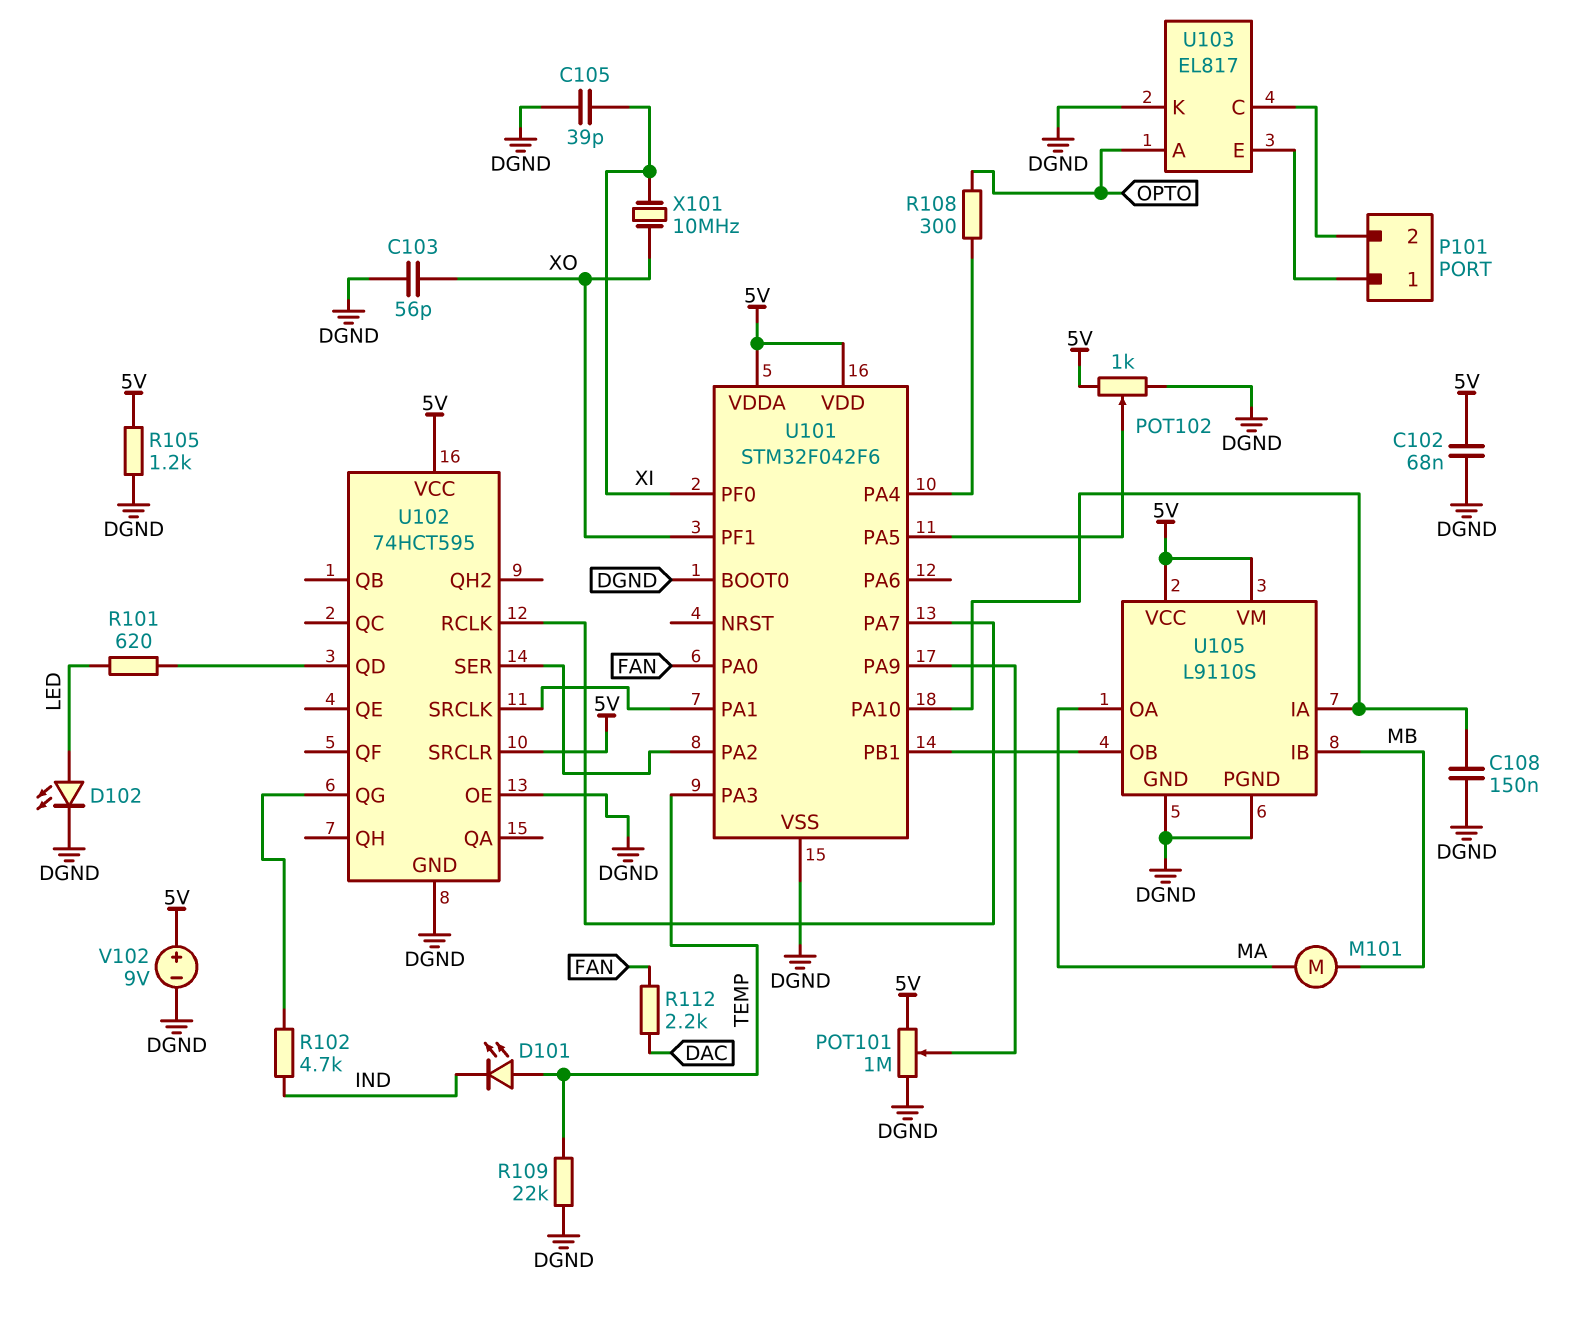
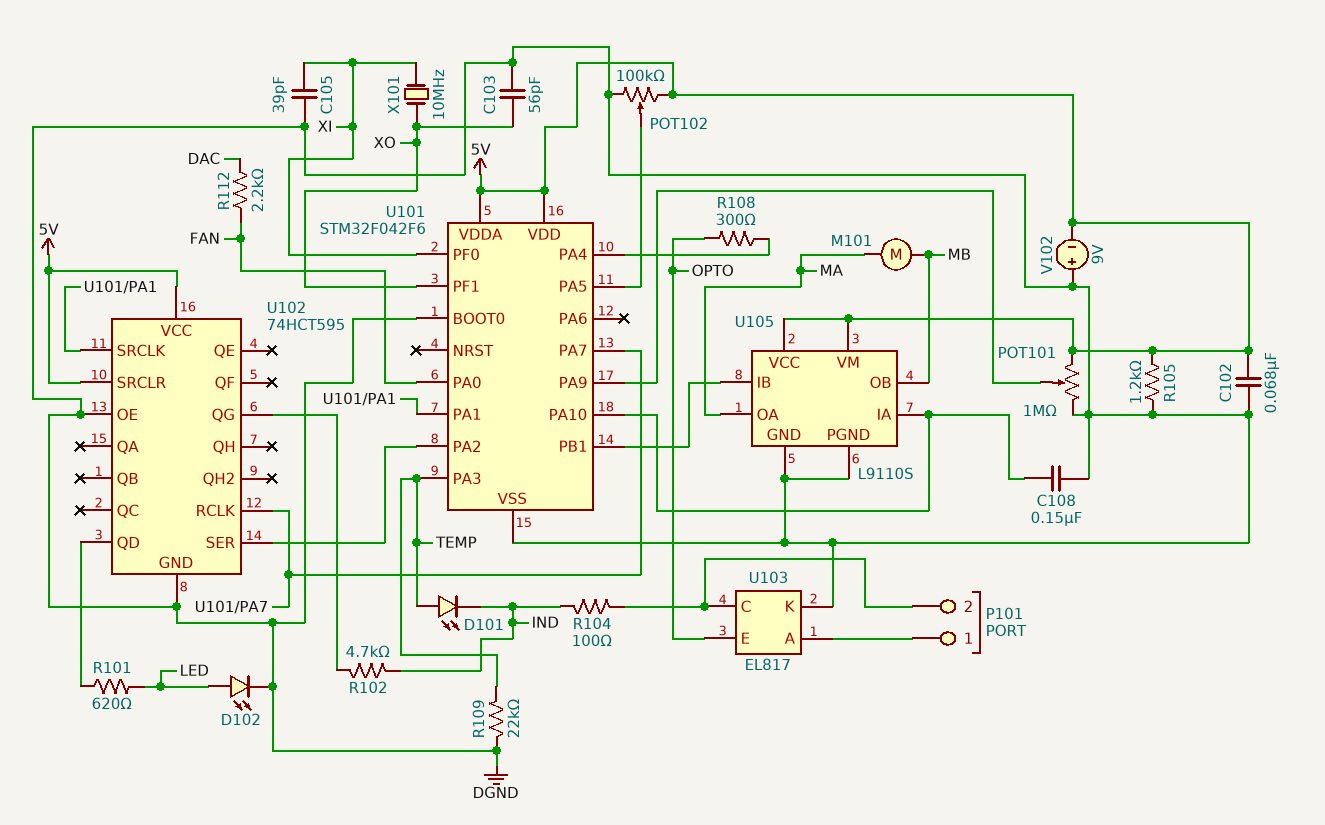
POT102: 1k (5V, DGND, wiper U101/PA5) -> 100k (5V, DGND, wiper U101/PA5)
R104: none -> 100 (IND, P101/2)
U103 pin A: OPTO -> P101/1
U103 pin E: P101/1 -> OPTO
U105 pin IB: MB -> U101/PB1
U105 pin OB: U101/PB1 -> MB
V102: 9V (plus 5V, minus DGND) -> 9V (plus DGND, minus 5V)

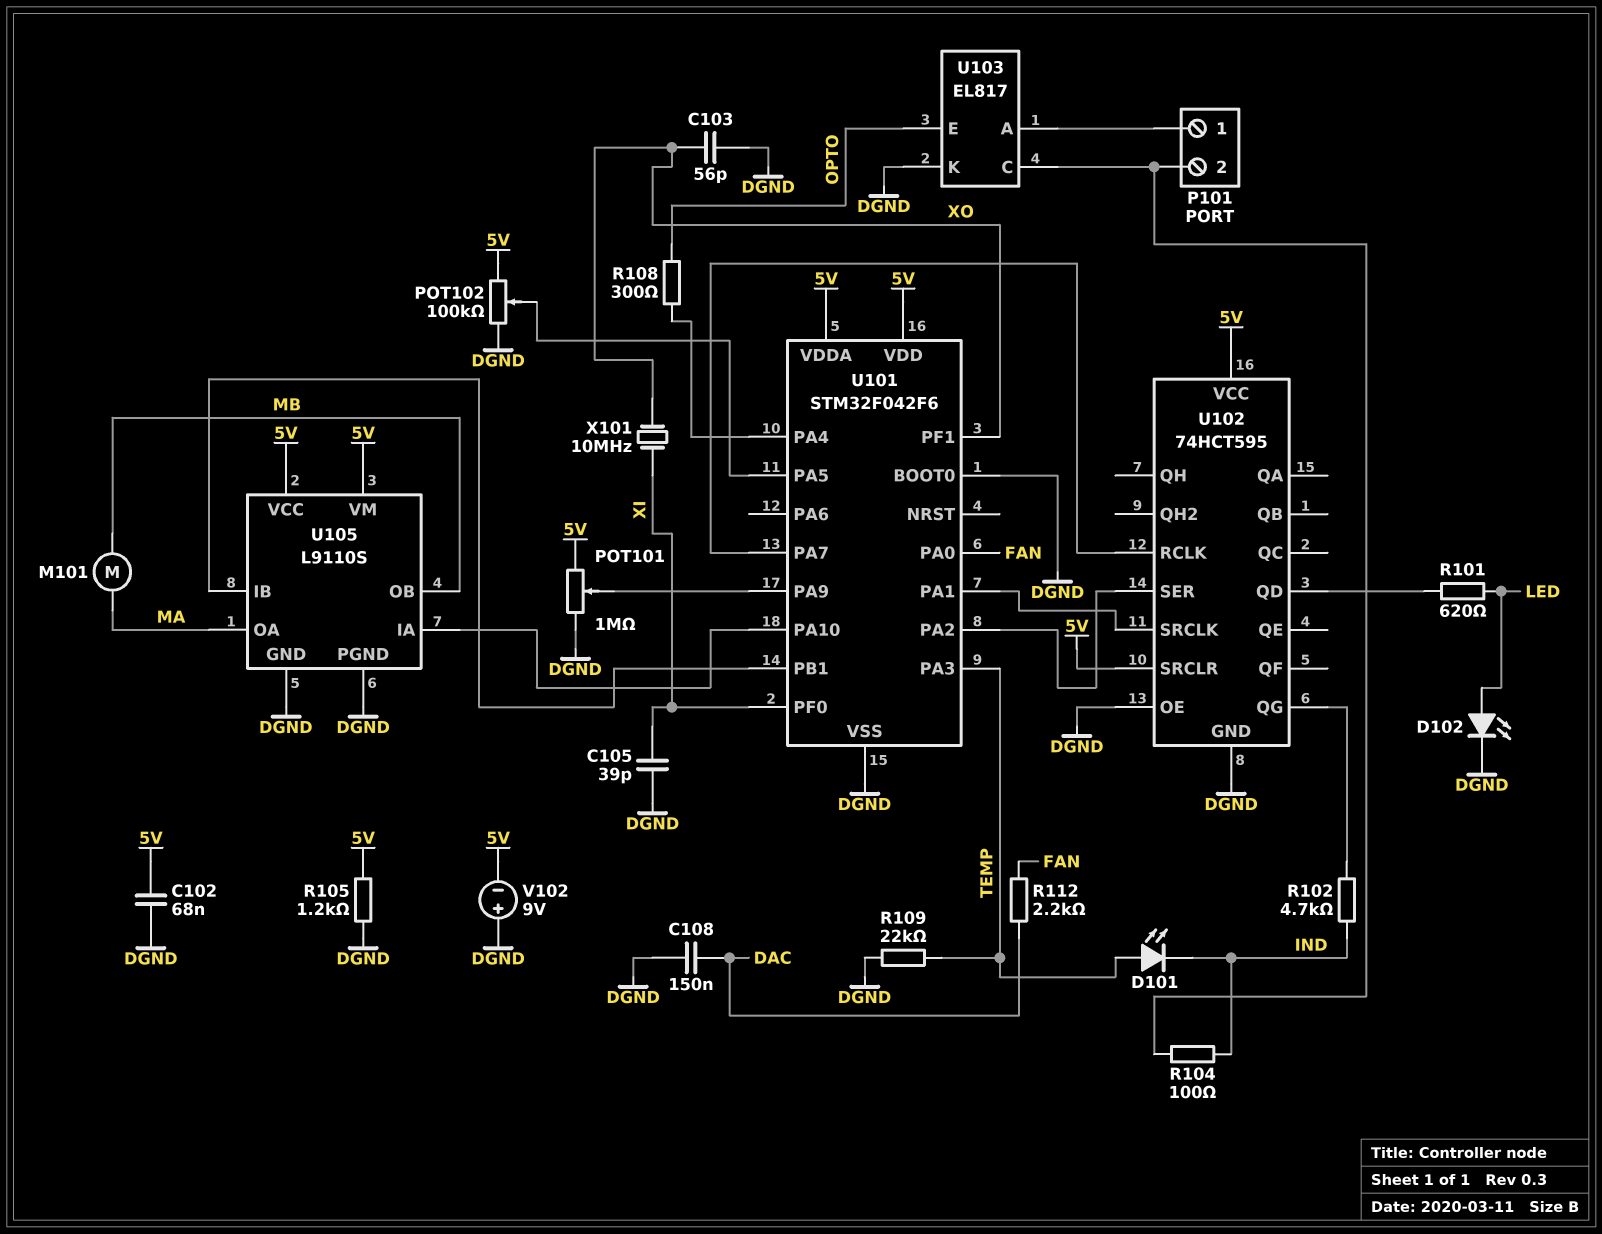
C108: 150nF (DGND, U101/PA10) -> 150nF (DAC, DGND)

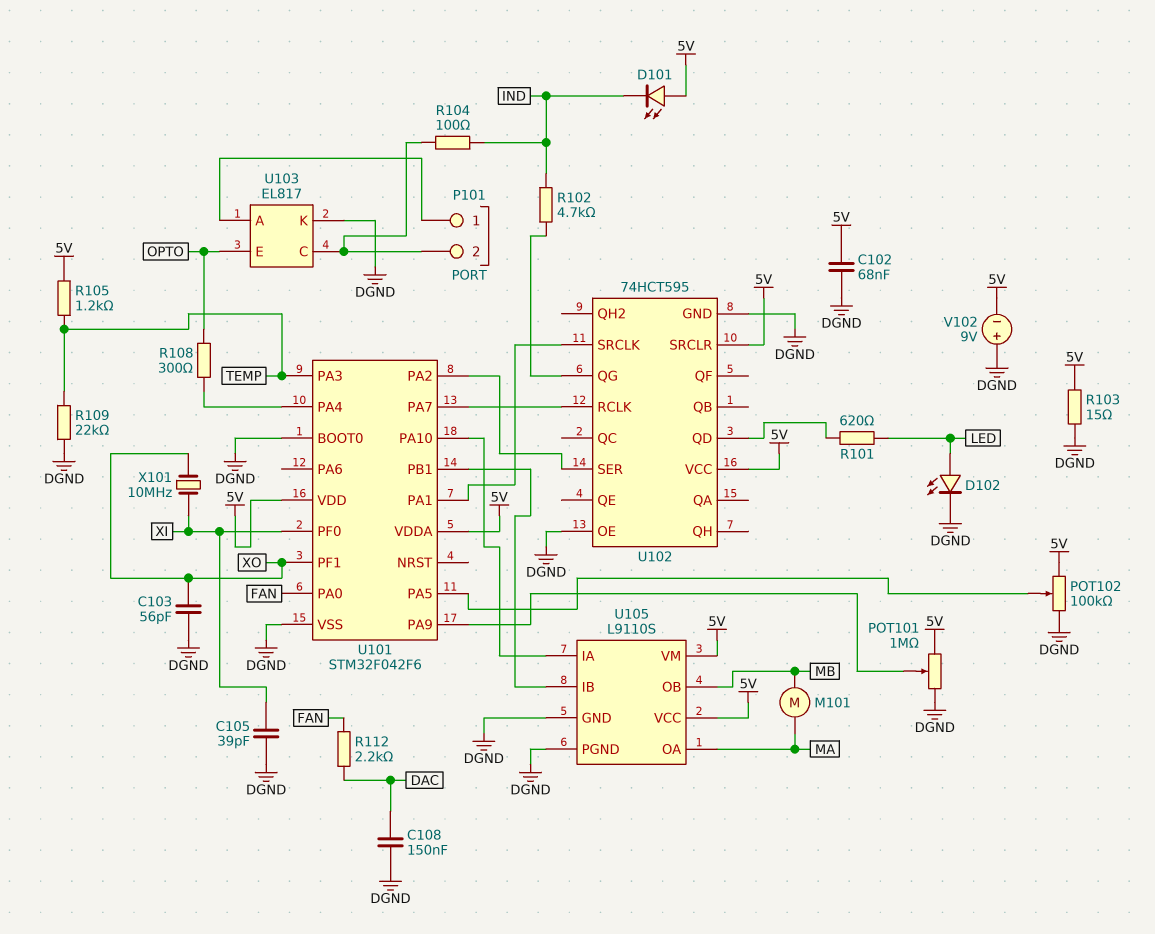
D101: LED (A TEMP, K IND) -> LED (A 5V, K IND)
R103: none -> 15 (5V, DGND)
R105: 1.2k (5V, DGND) -> 1.2k (5V, TEMP)

